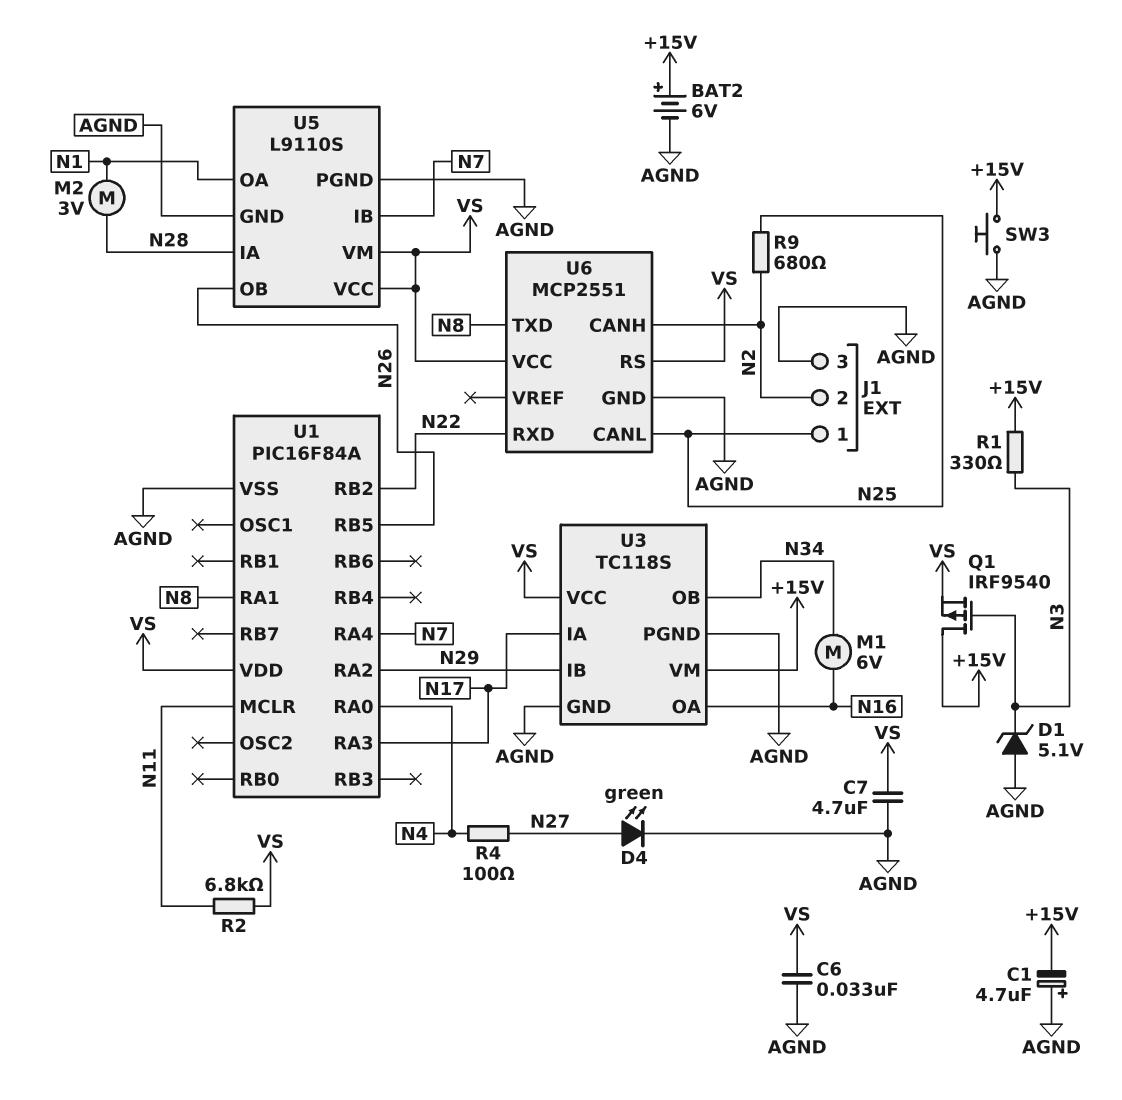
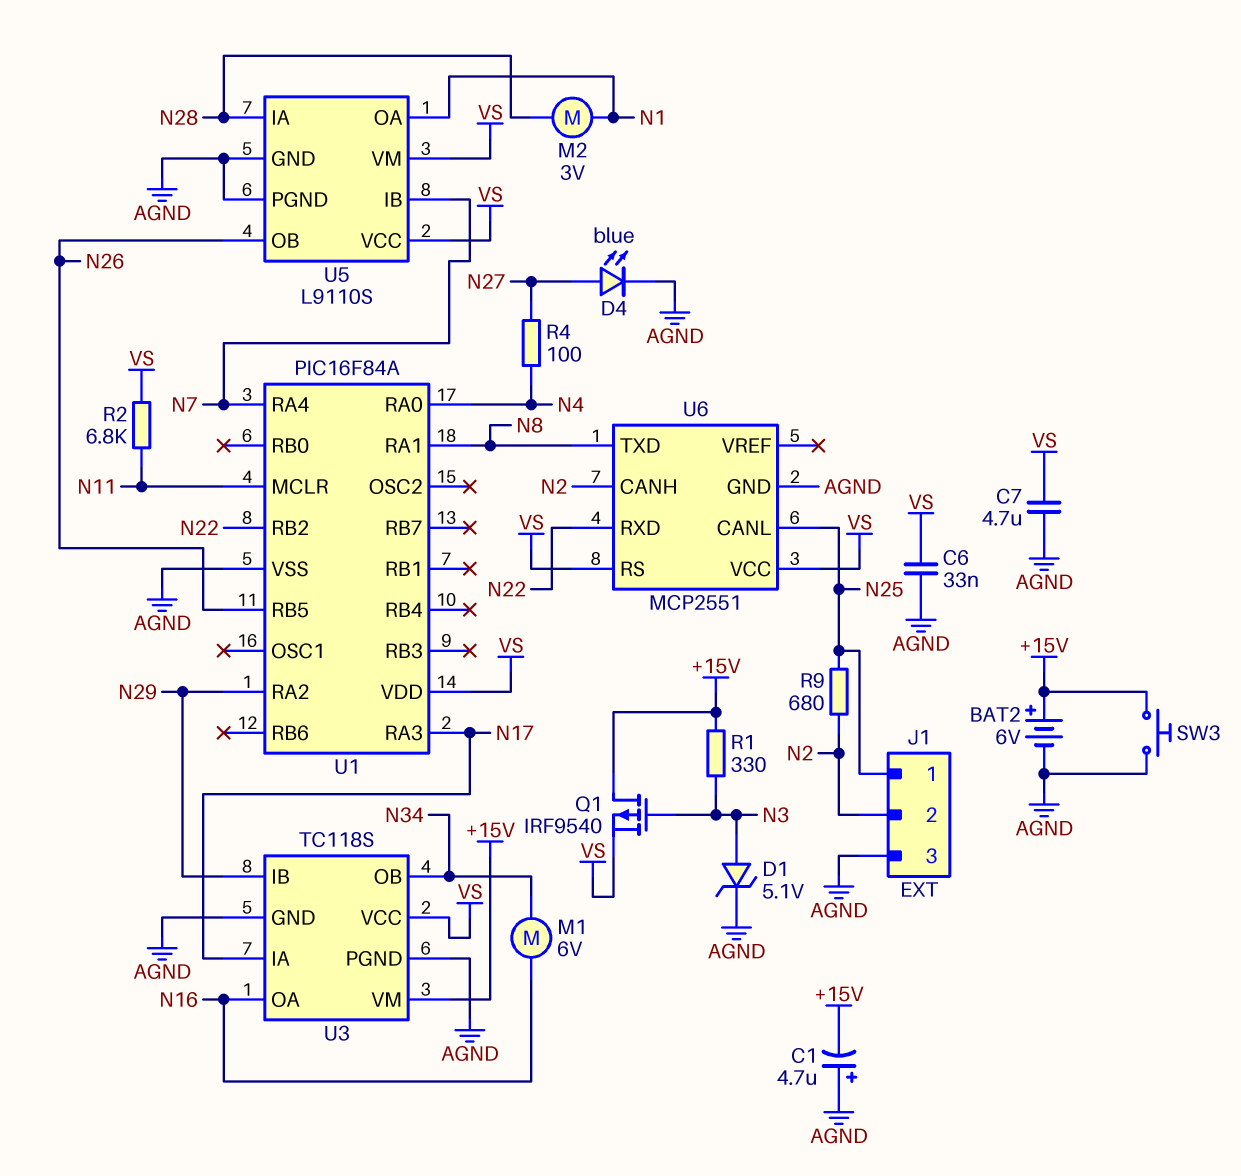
D1: zener 5.1V (A AGND, K N3) -> zener 5.1V (A N3, K AGND)
D4: LED green (A N27, K AGND) -> LED blue (A N27, K AGND)

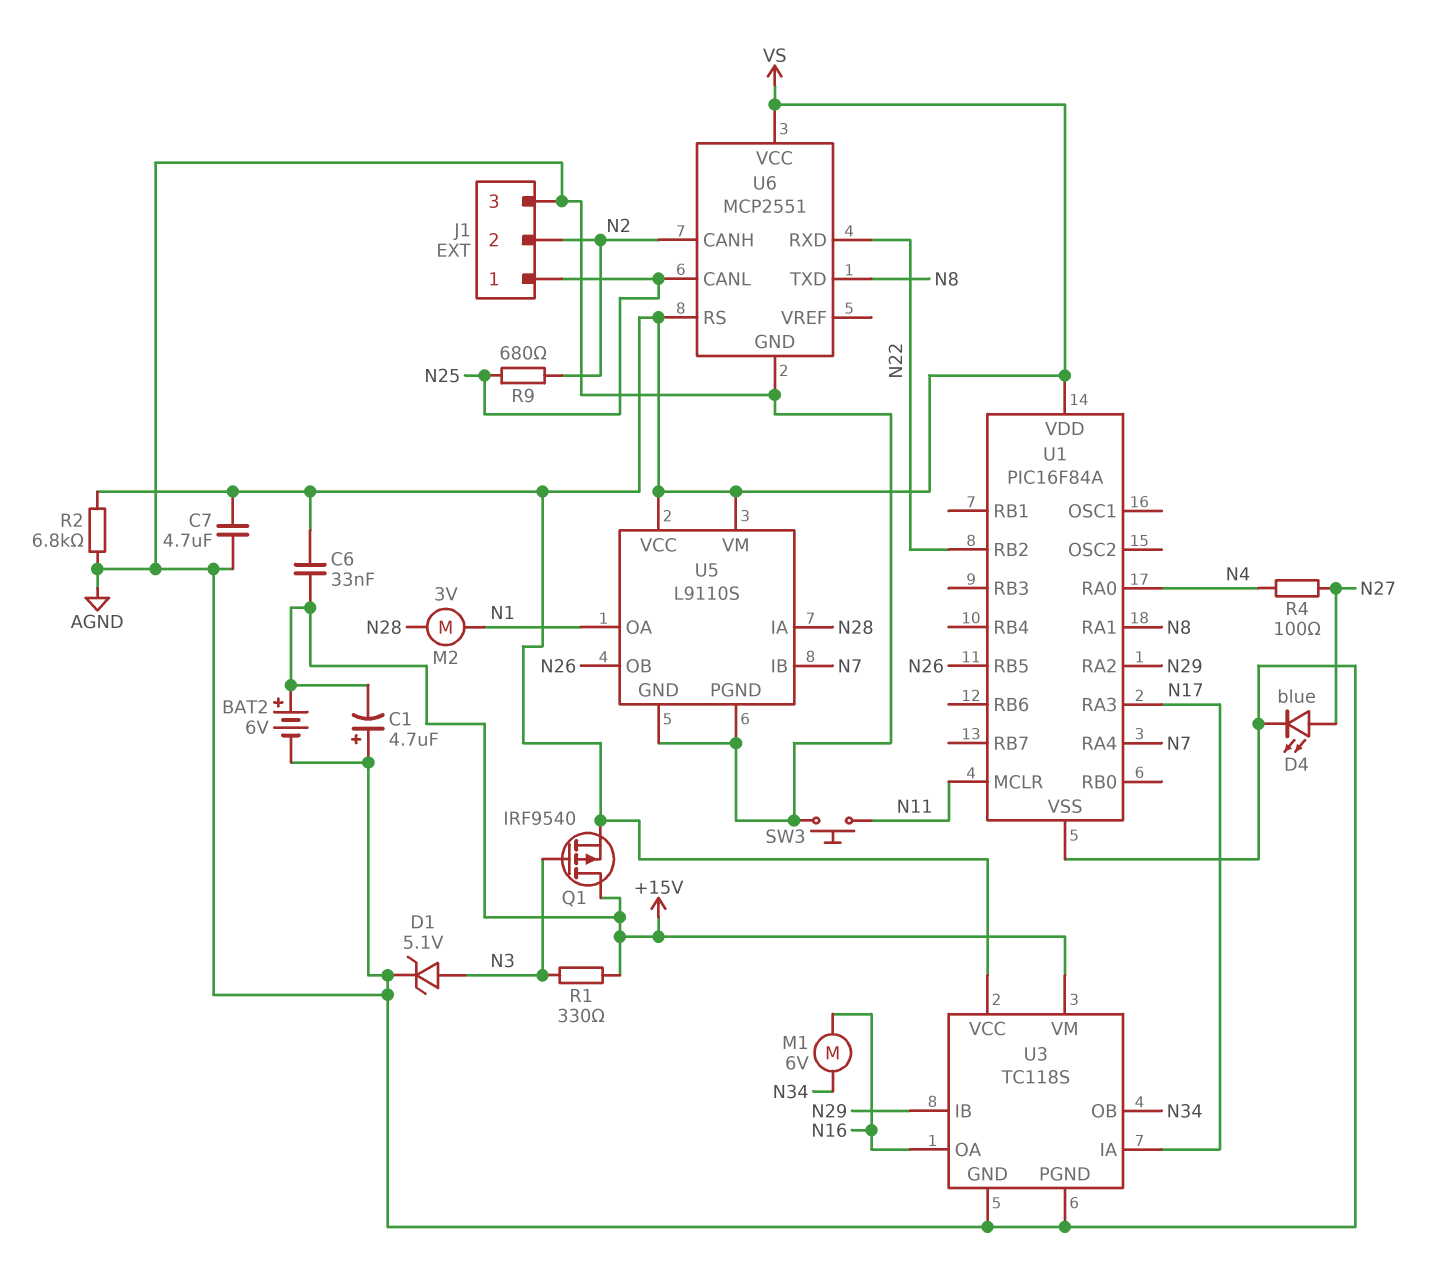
C6: 33nF (AGND, VS) -> 33nF (+15V, VS)
R2: 6.8k (N11, VS) -> 6.8k (AGND, VS)
SW3: button (+15V, AGND) -> button (AGND, N11)

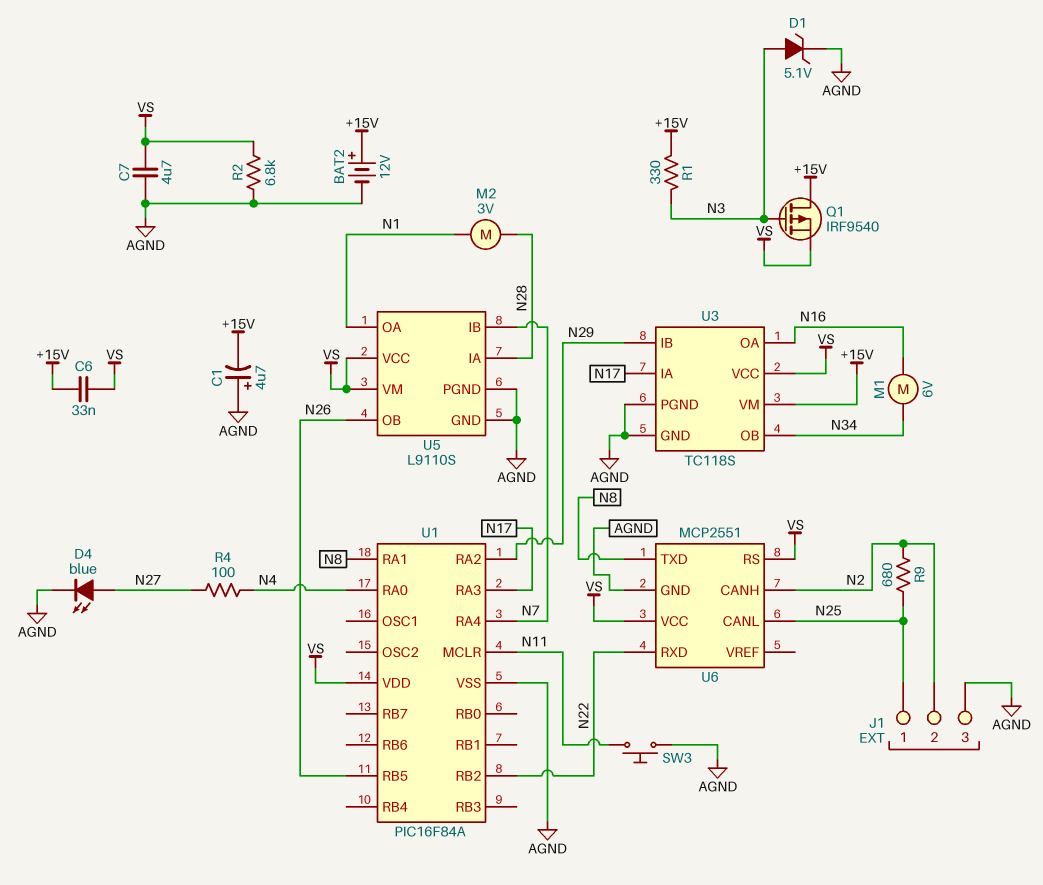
BAT2: 6V (plus +15V, minus AGND) -> 12V (plus +15V, minus AGND)

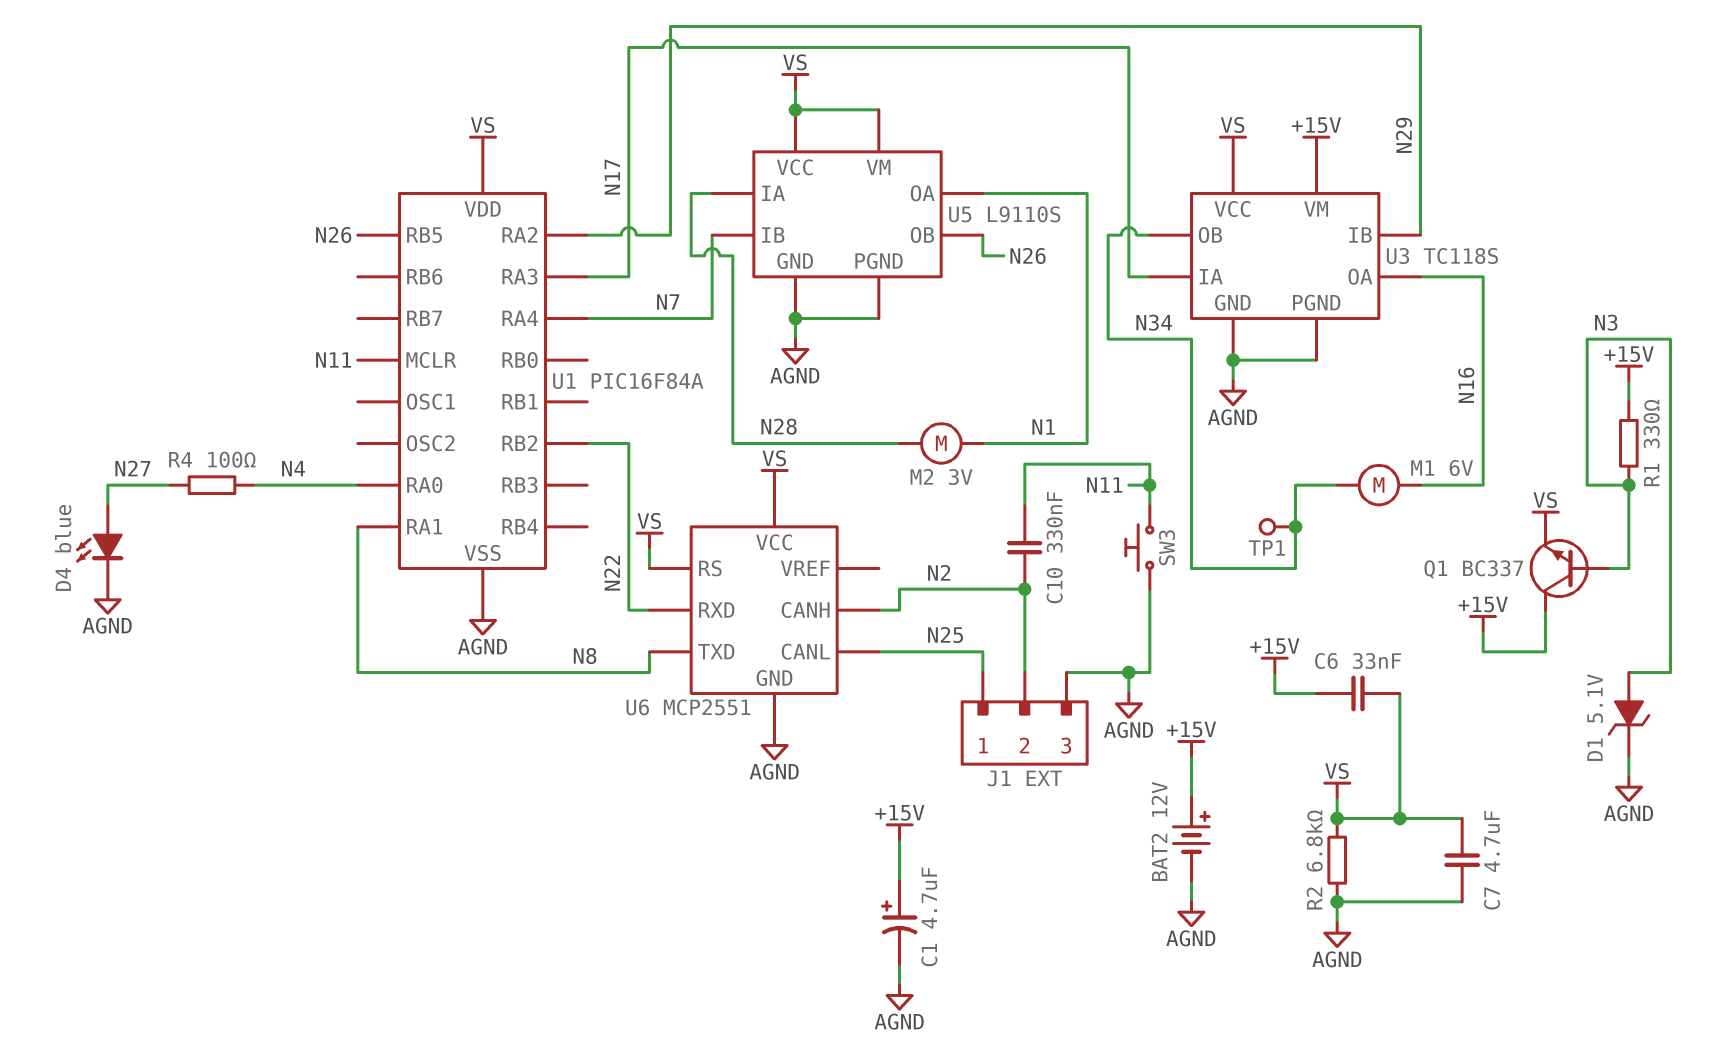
C1: 4.7uF (plus AGND, minus +15V) -> 4.7uF (plus +15V, minus AGND)
C10: none -> 330nF (N2, N11)
Q1: PMOS IRF9540 (G N3, D +15V, S VS) -> NPN BC337 (B N3, C +15V, E VS)
R9: 680 (N2, N25) -> none
TP1: none -> test point (N34)

